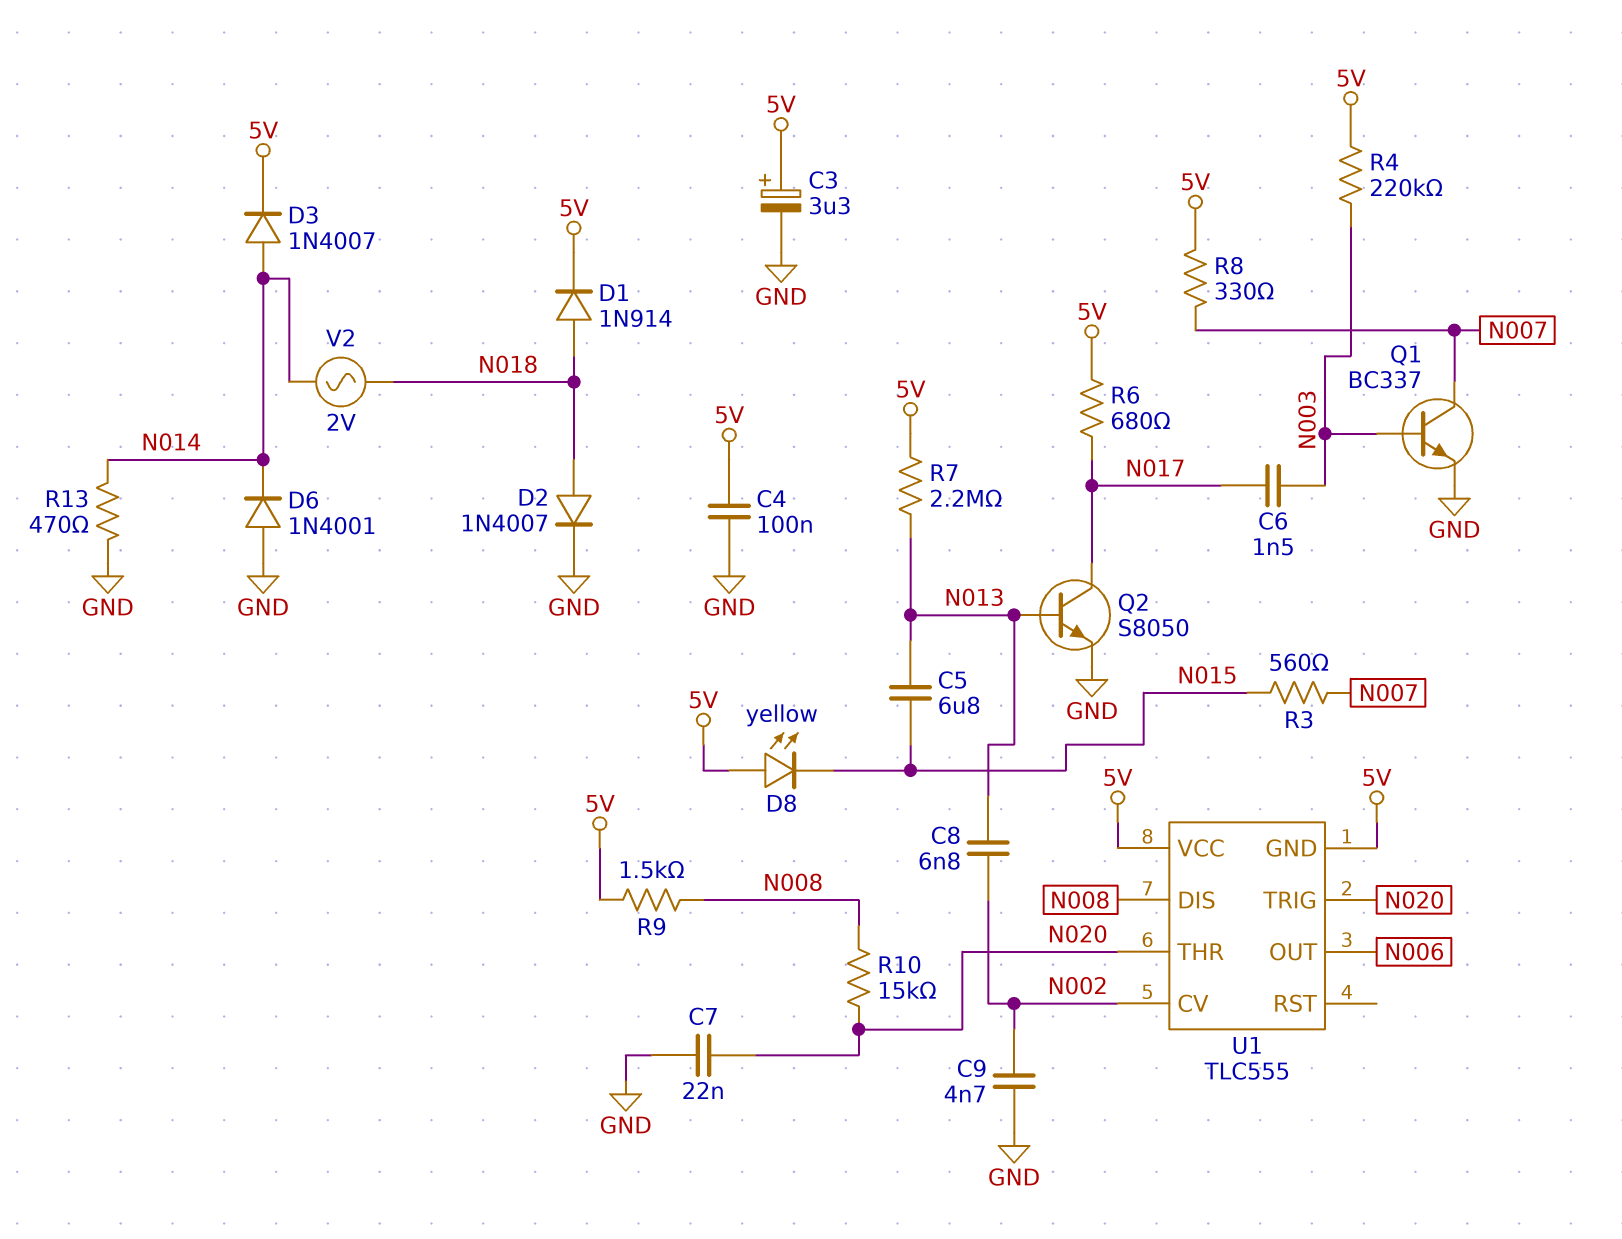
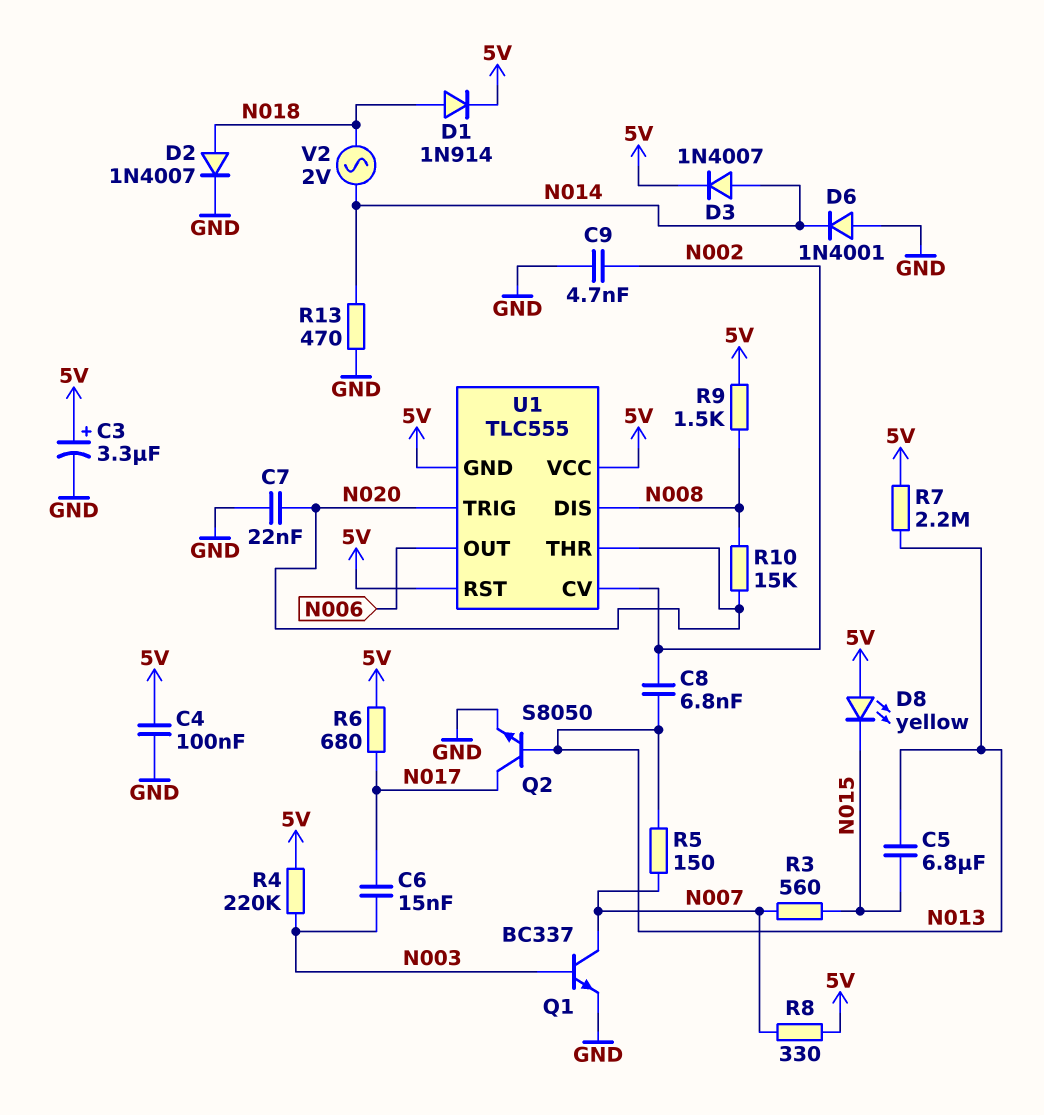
C6: 1.5nF (N003, N017) -> 15nF (N003, N017)
R5: none -> 150 (N007, N013)
U1 pin RST: none -> 5V

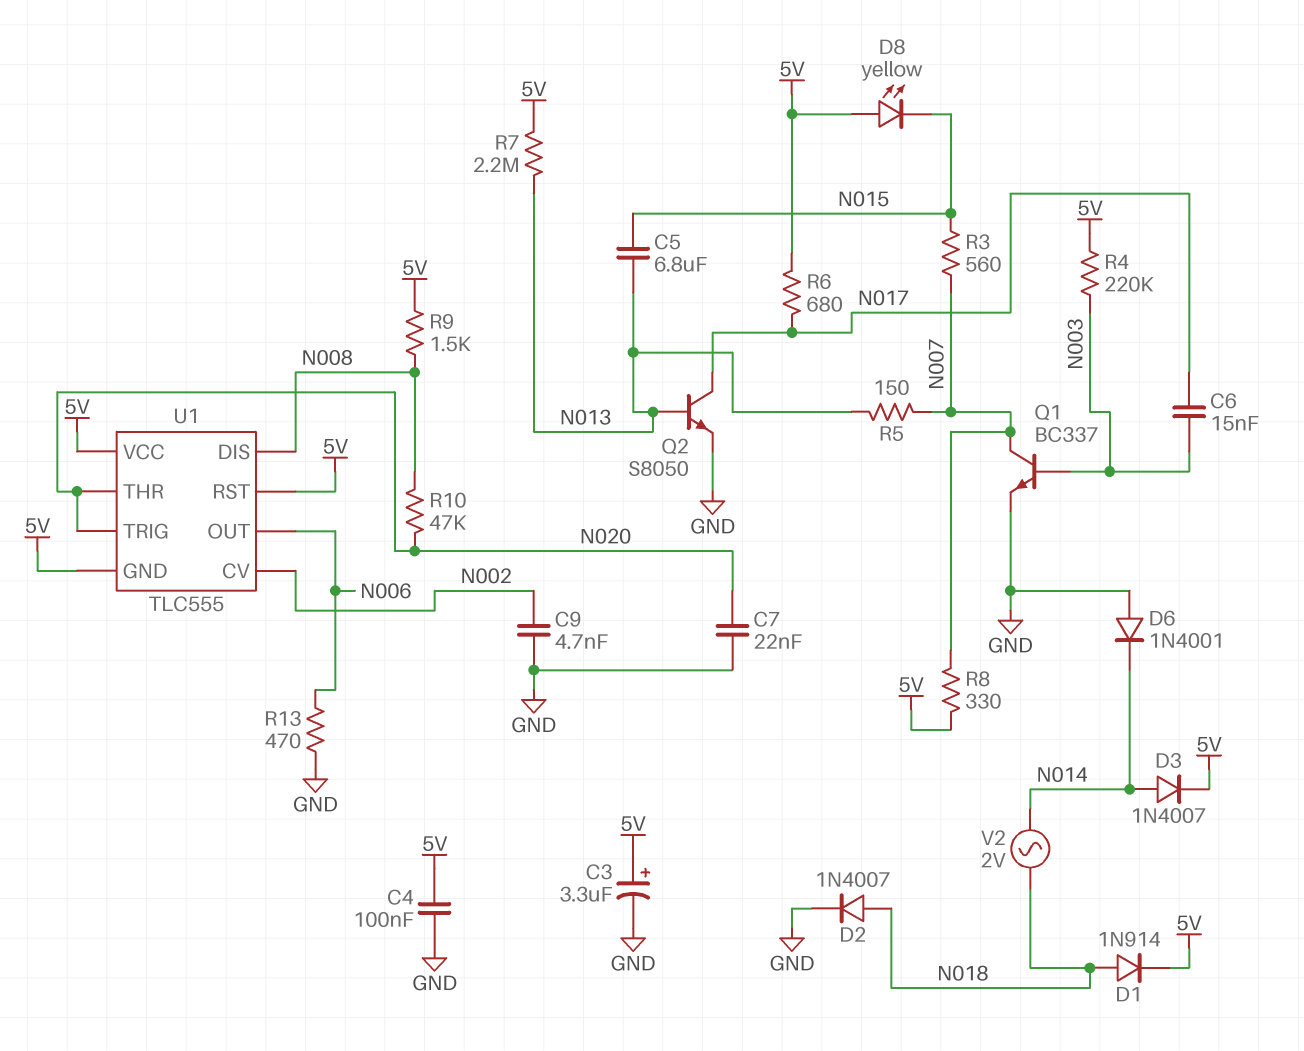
C8: 6.8nF (N002, N013) -> none
R10: 15k (N008, N020) -> 47k (N008, N020)
R13: 470 (GND, N014) -> 470 (GND, N006)

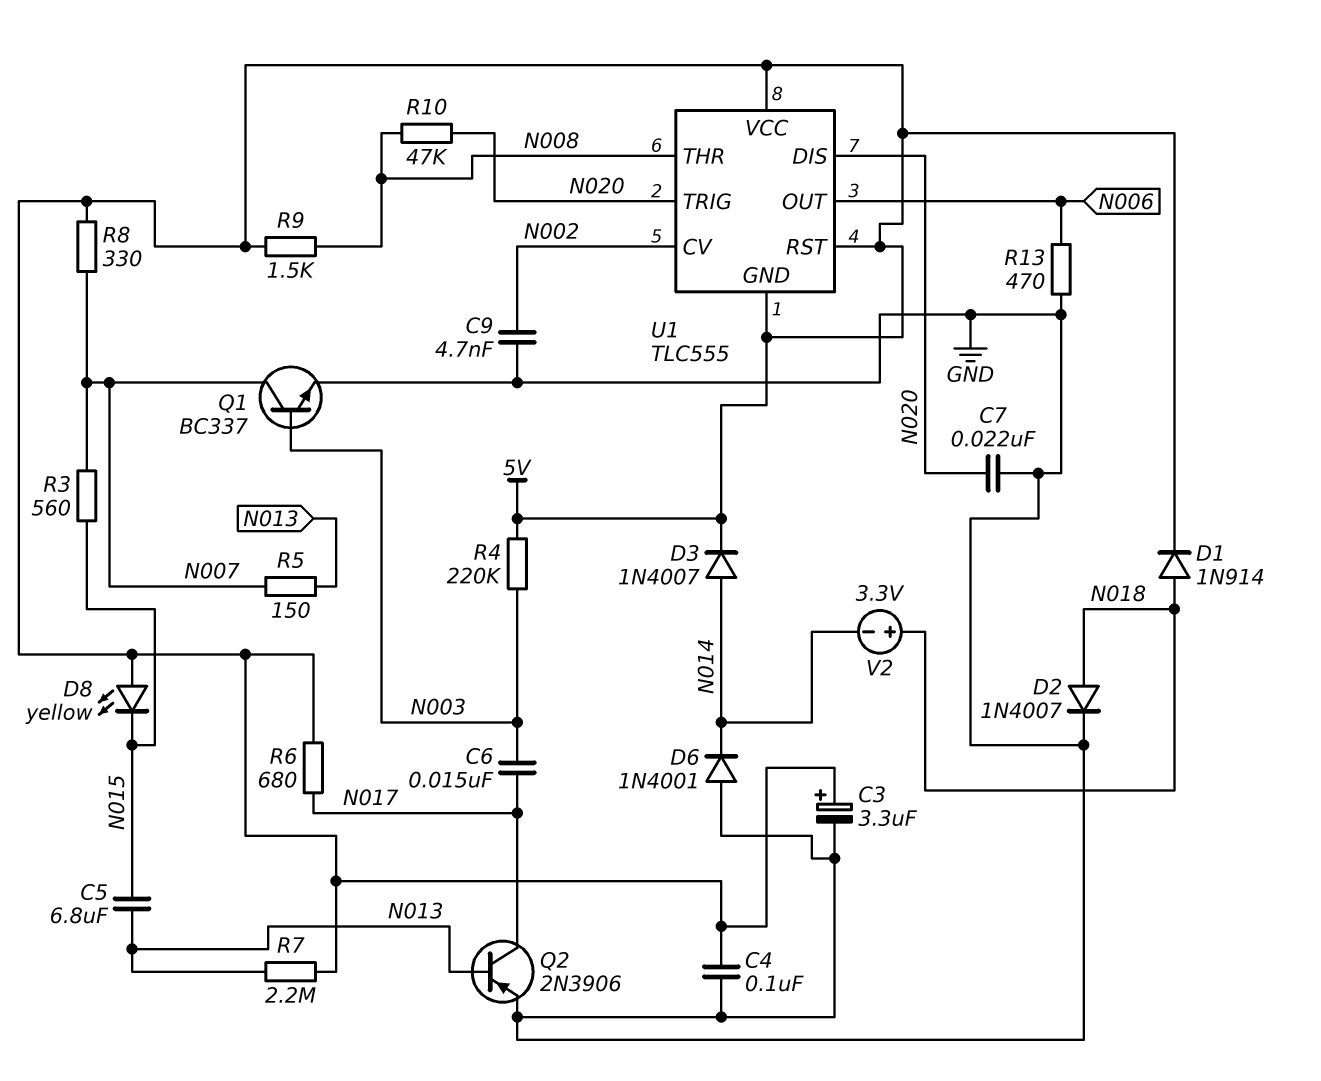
Q2: NPN S8050 (B N013, C N017, E GND) -> PNP 2N3906 (B N013, C N017, E GND)
U1 pin DIS: N008 -> N020
U1 pin THR: N020 -> N008
V2: AC 2V (N014, N018) -> 3.3V (plus N018, minus N014)

